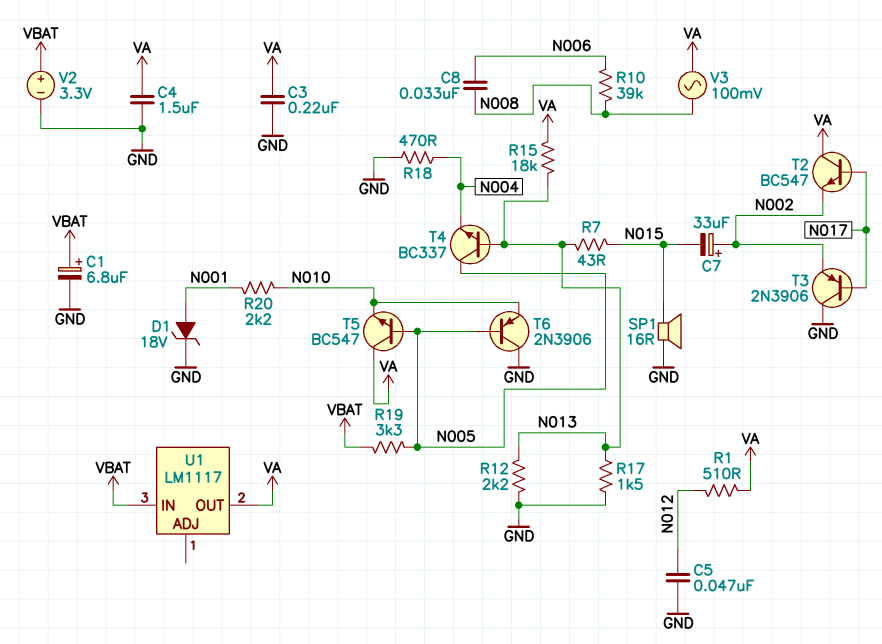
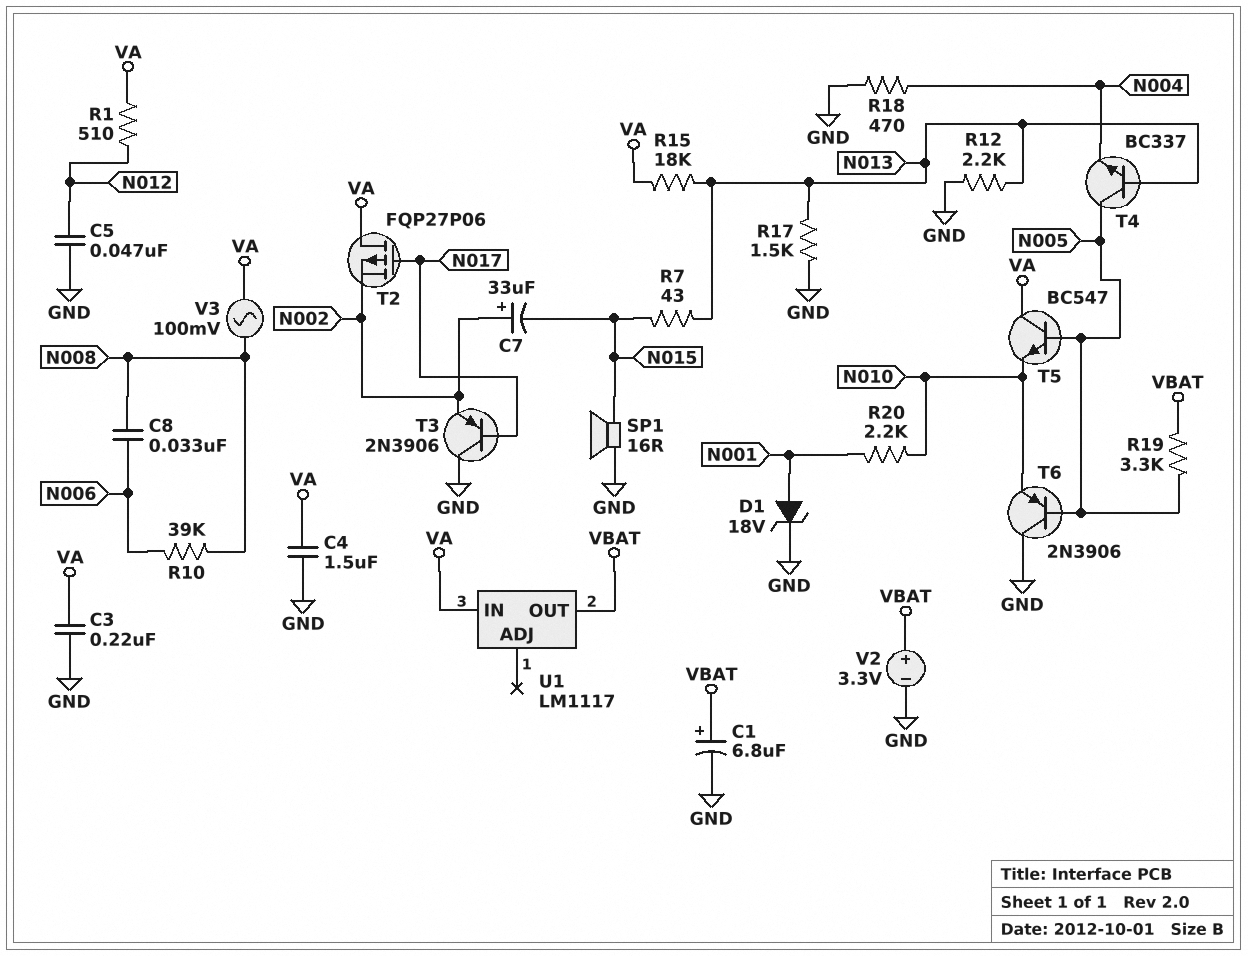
T2: NPN BC547 (B N017, C VA, E N002) -> PMOS FQP27P06 (G N017, D VA, S N002)
U1 pin IN: VBAT -> VA
U1 pin OUT: VA -> VBAT

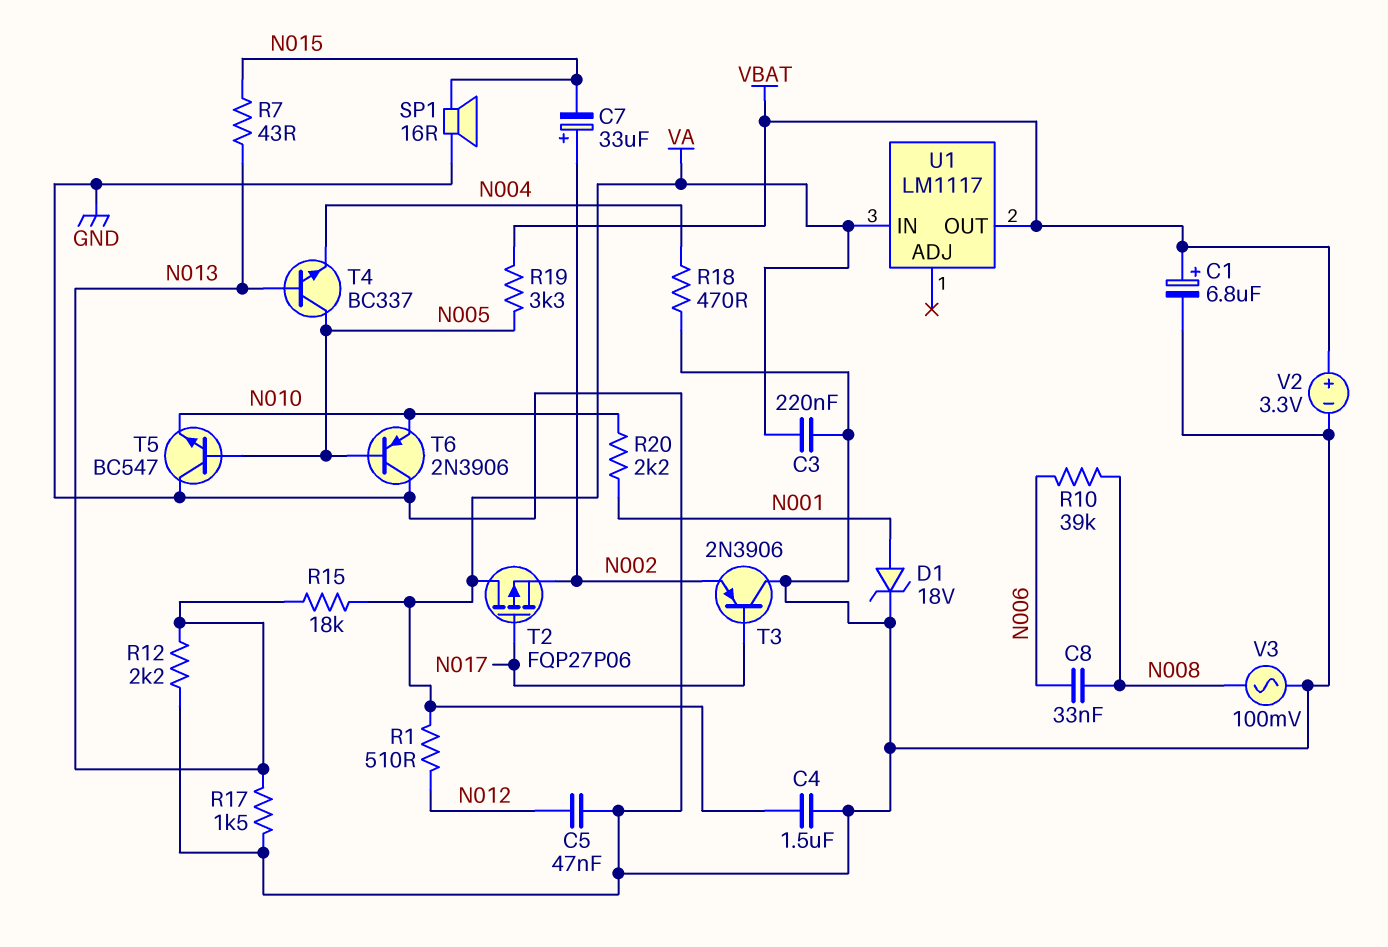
T5: NPN BC547 (B N005, C VA, E N010) -> NPN BC547 (B N005, C GND, E N010)
V3: AC 100mV (N008, VA) -> AC 100mV (GND, N008)

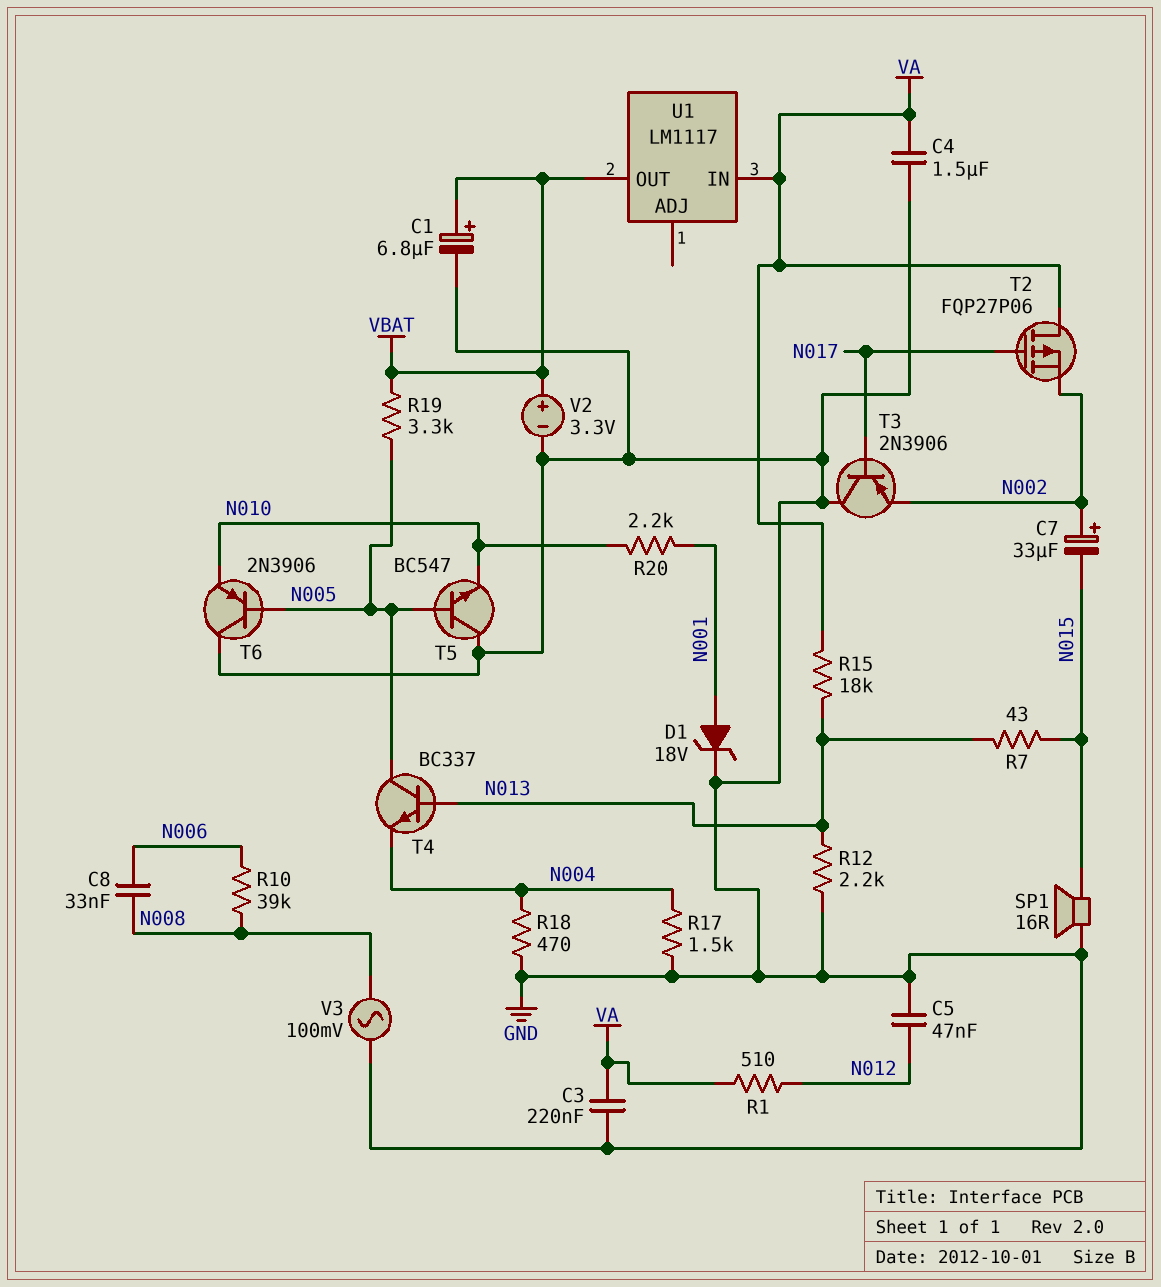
R17: 1.5k (GND, N013) -> 1.5k (GND, N004)

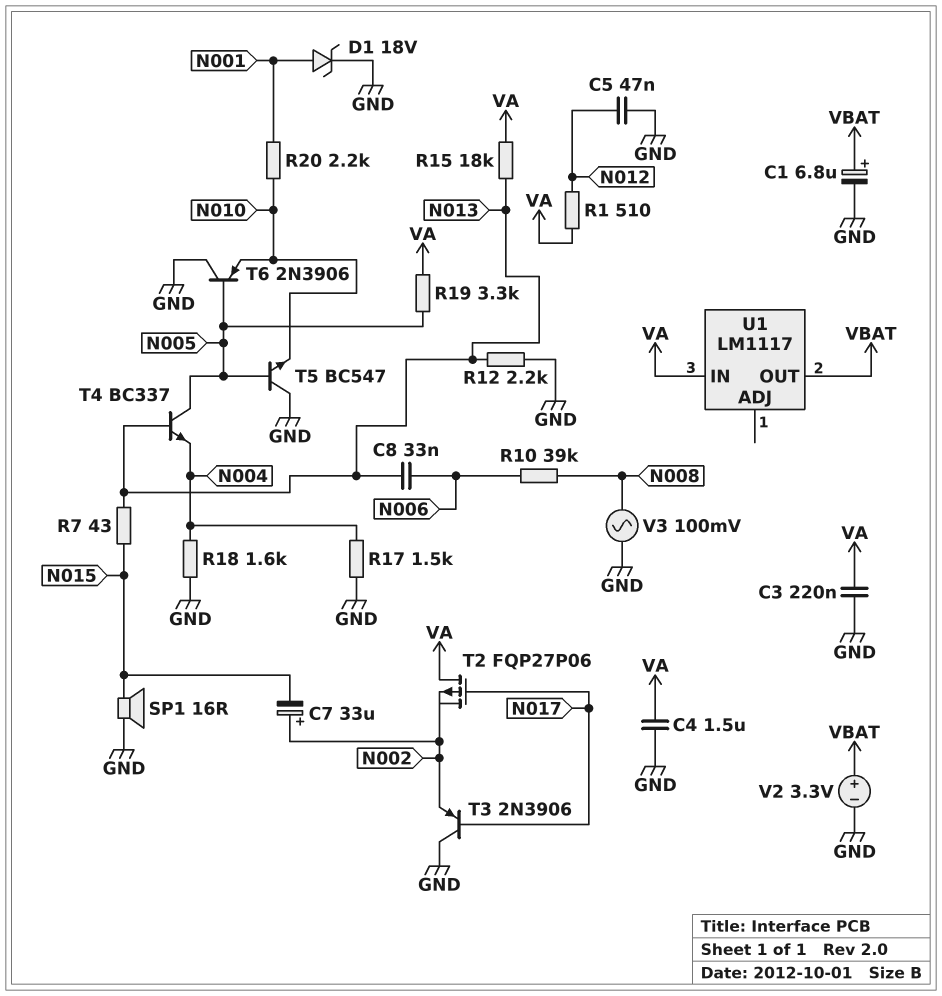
C8: 33nF (N006, N008) -> 33nF (N006, N013)
R18: 470 (GND, N004) -> 1.6k (GND, N004)
R19: 3.3k (N005, VBAT) -> 3.3k (N005, VA)

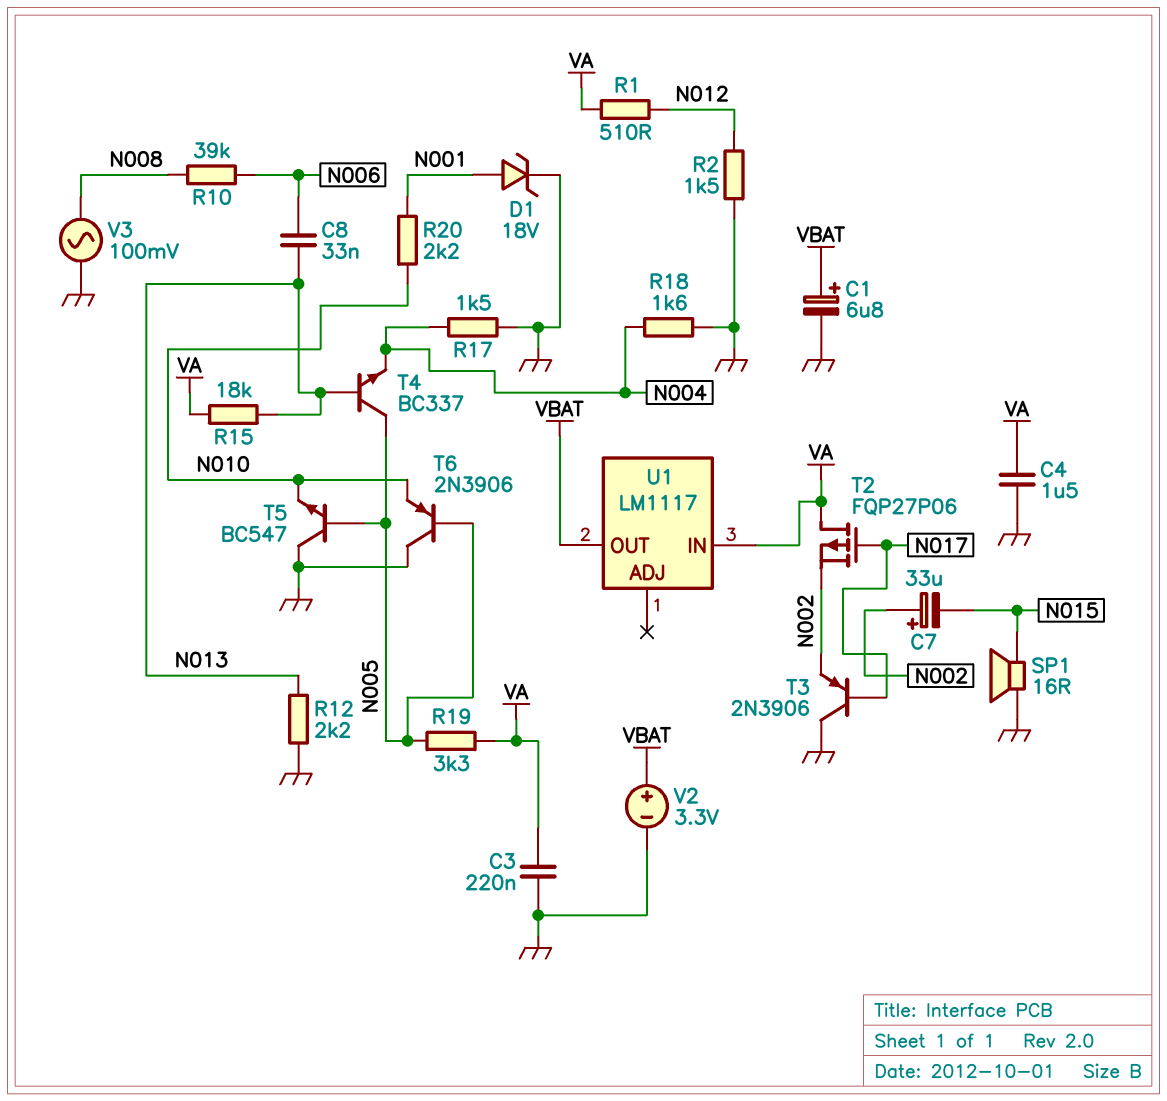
C5: 47nF (GND, N012) -> none
R2: none -> 1.5k (GND, N012)
R7: 43 (N013, N015) -> none

